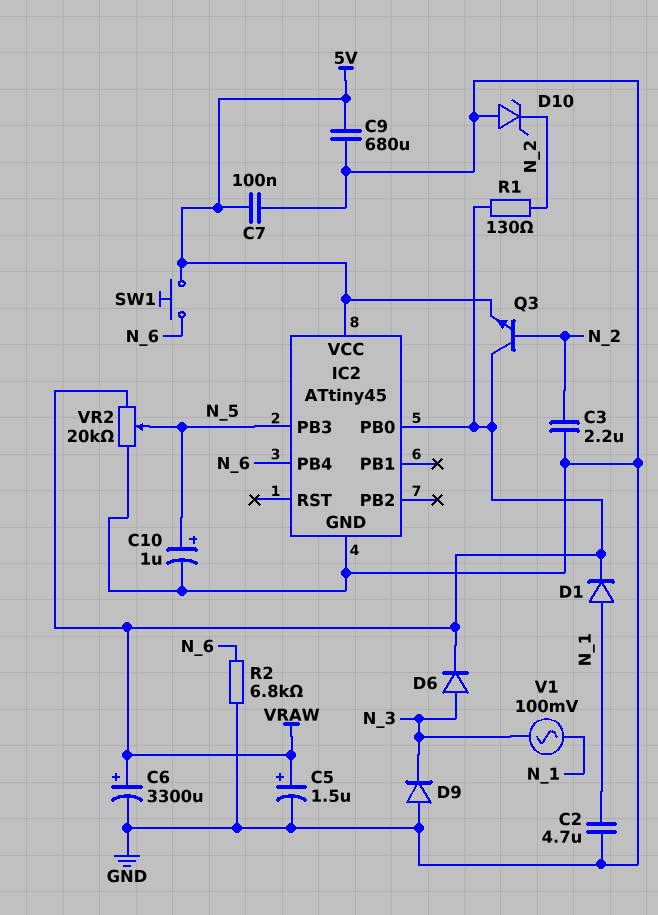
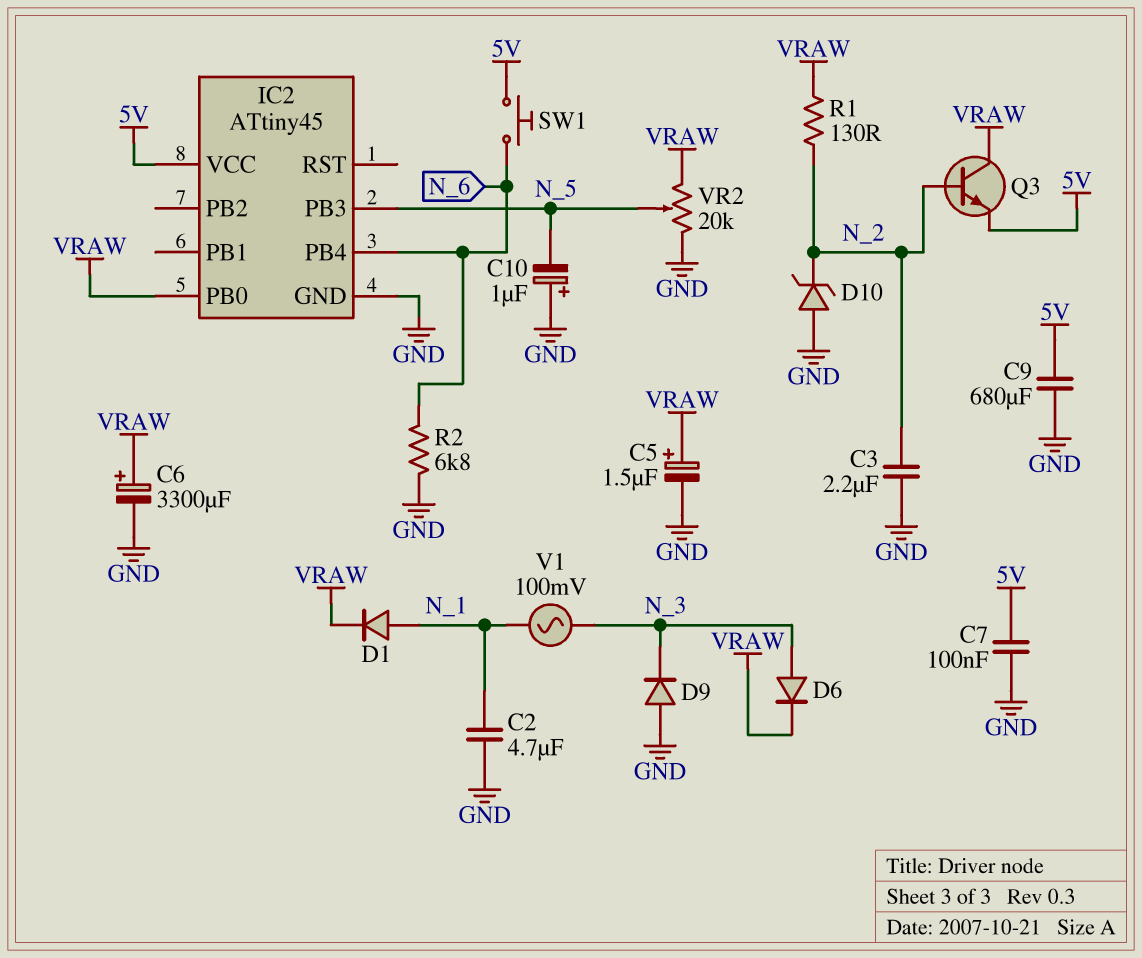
C10: 1uF (plus N_5, minus GND) -> 1uF (plus GND, minus N_5)

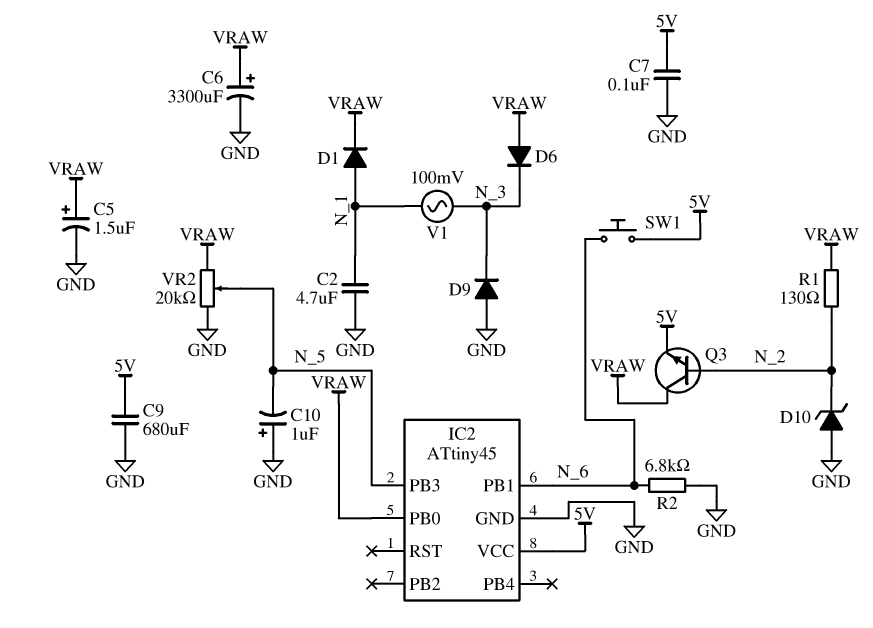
C3: 2.2uF (GND, N_2) -> none
D6: diode (A N_3, K VRAW) -> diode (A VRAW, K N_3)
IC2 pin PB1: none -> N_6
IC2 pin PB4: N_6 -> none

